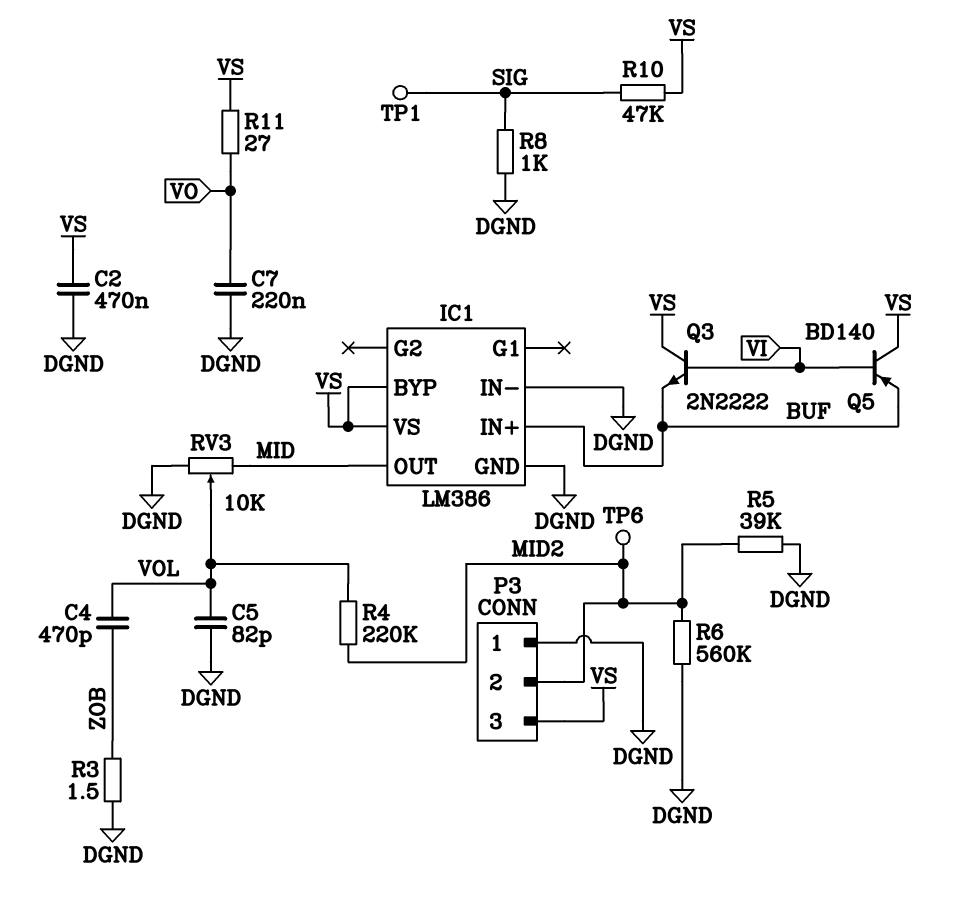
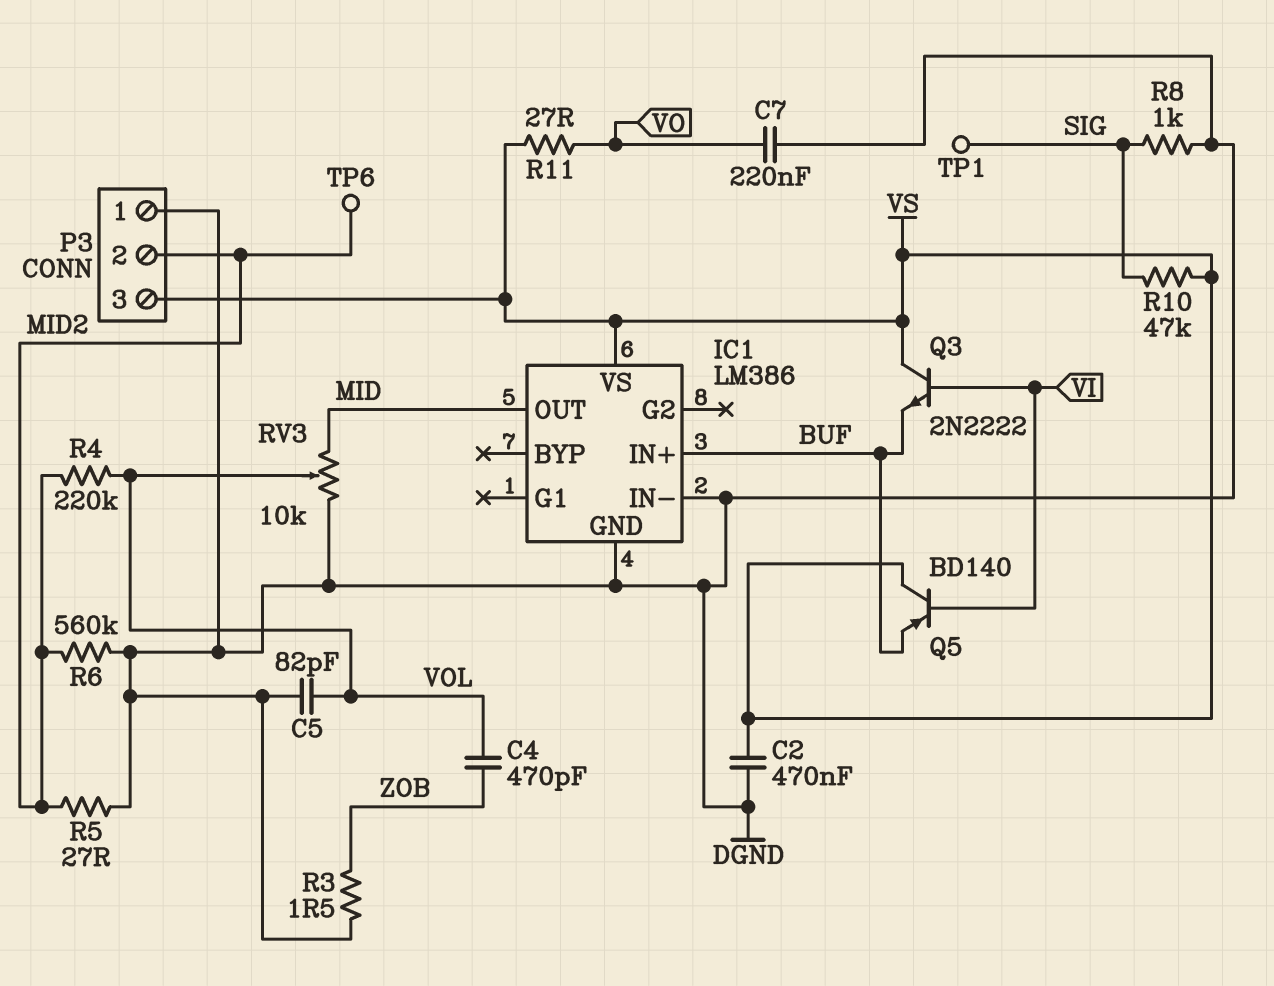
IC1 pin BYP: VS -> none
R5: 39k (DGND, MID2) -> 27 (DGND, MID2)

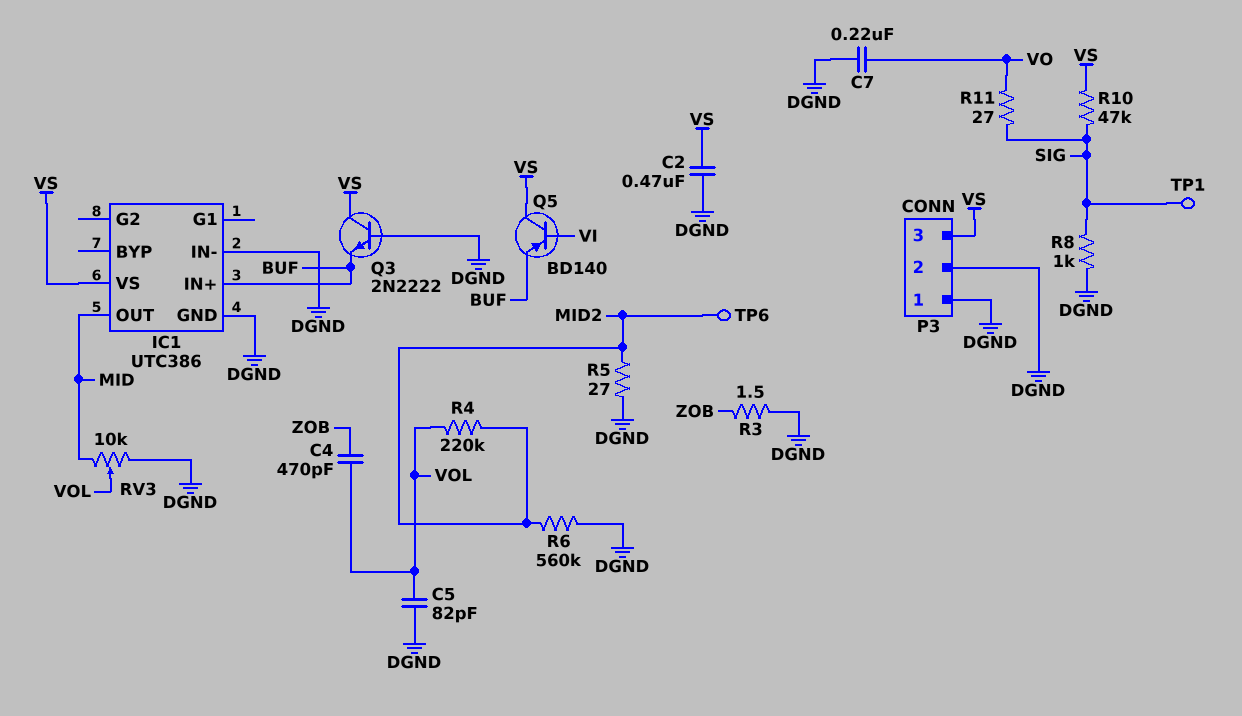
IC1: LM386 -> UTC386
P3 pin 2: MID2 -> DGND
Q3: NPN 2N2222 (B VI, C VS, E BUF) -> NPN 2N2222 (B DGND, C VS, E BUF)
R11: 27 (VO, VS) -> 27 (SIG, VO)

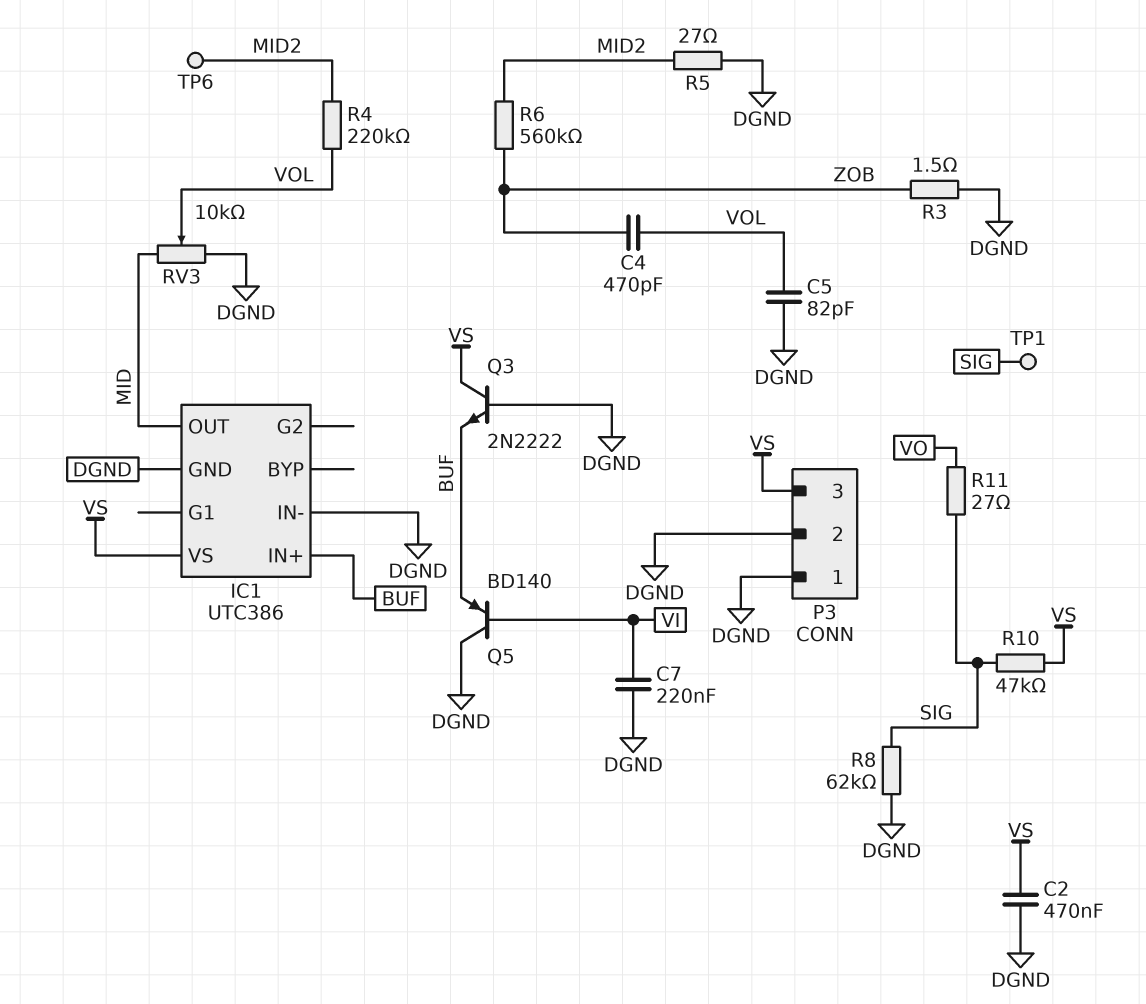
C7: 220nF (DGND, VO) -> 220nF (DGND, VI)
Q5: PNP BD140 (B VI, C VS, E BUF) -> PNP BD140 (B VI, C DGND, E BUF)
R6: 560k (DGND, MID2) -> 560k (MID2, ZOB)
R8: 1k (DGND, SIG) -> 62k (DGND, SIG)

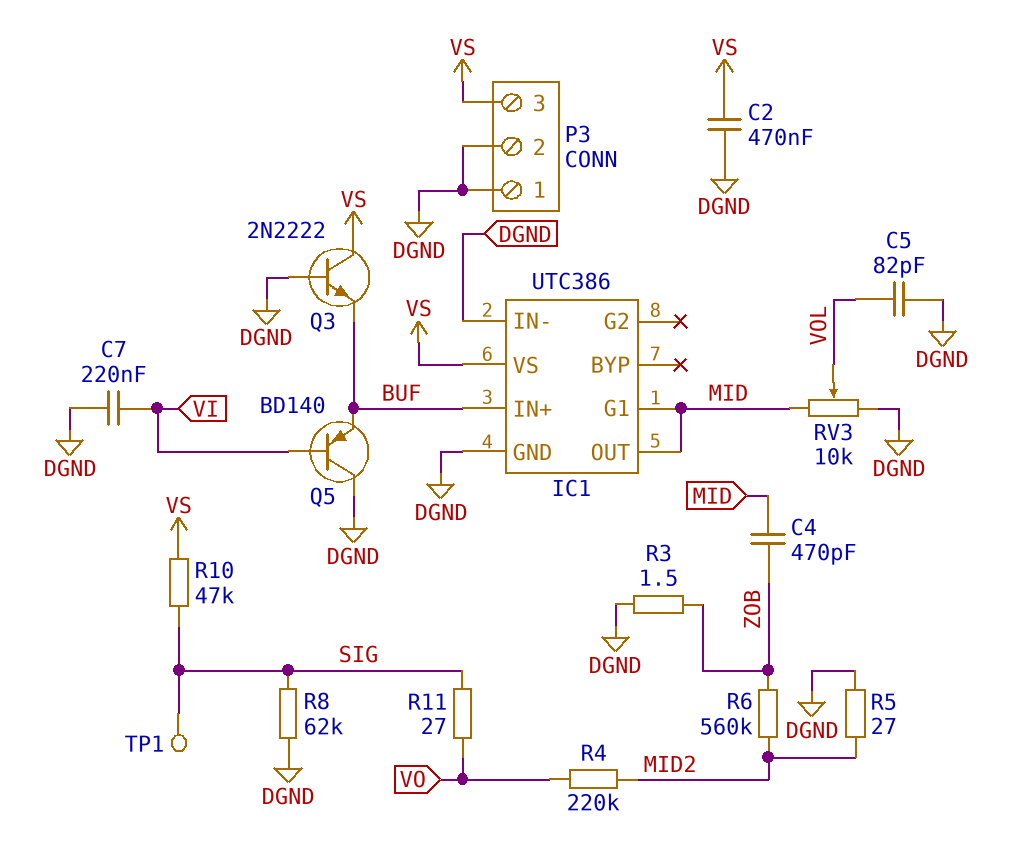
C4: 470pF (VOL, ZOB) -> 470pF (MID, ZOB)
IC1 pin G1: none -> MID
R4: 220k (MID2, VOL) -> 220k (MID2, VO)
TP6: test point (MID2) -> none

